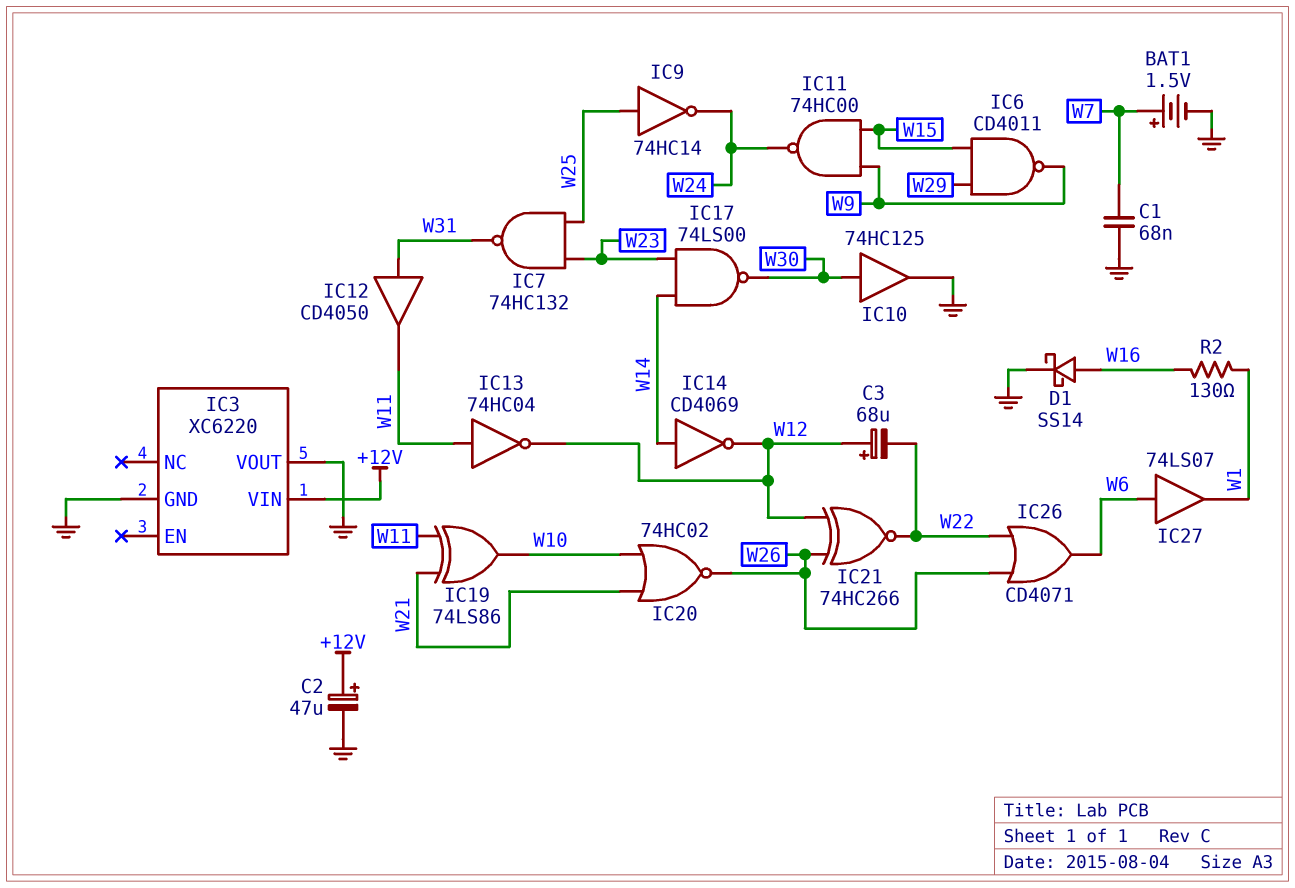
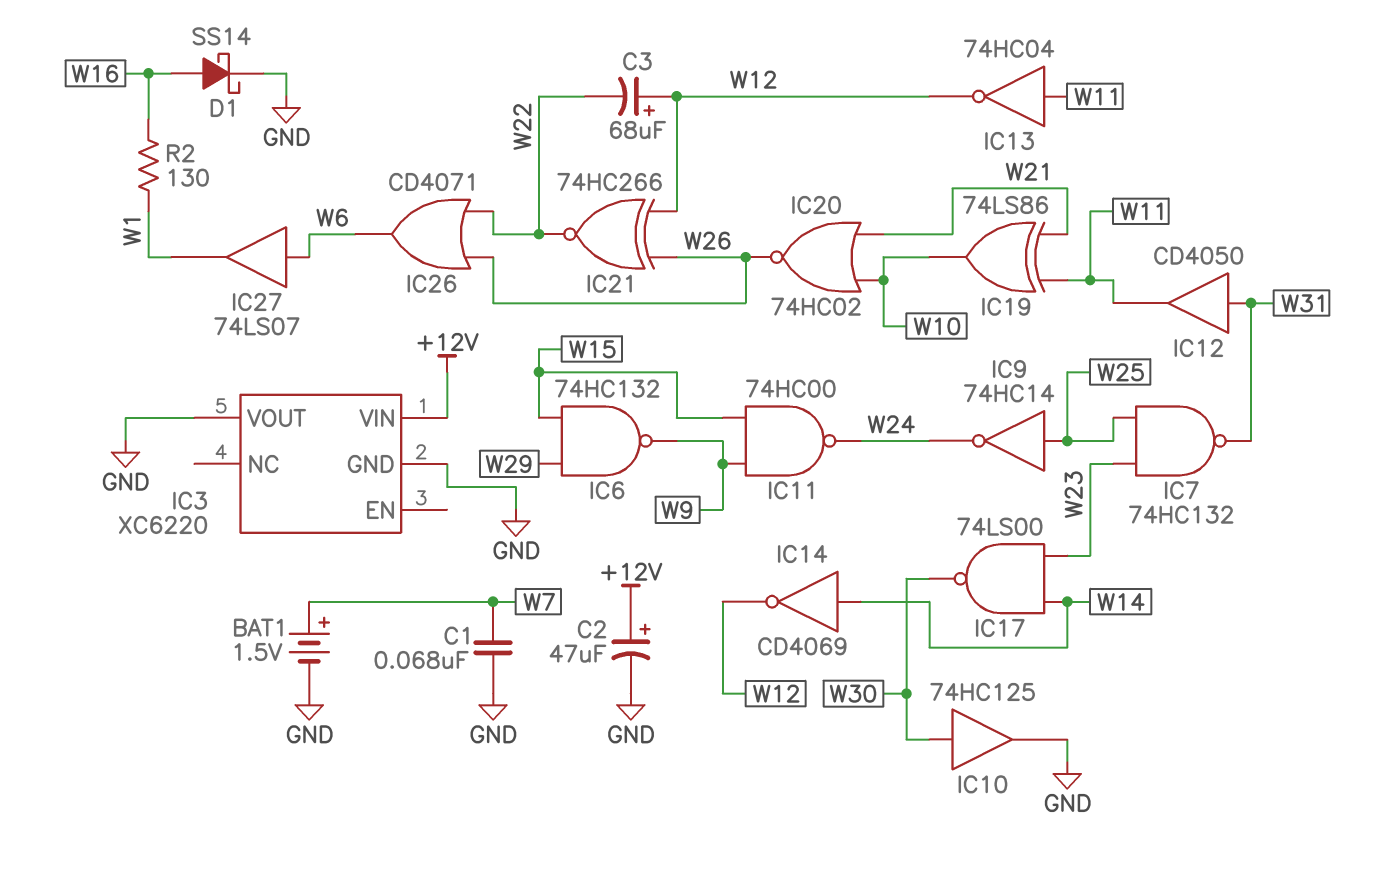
IC6: NAND CD4011 (in W15, in W29, out W9) -> NAND 74HC132 (in W15, in W29, out W9)

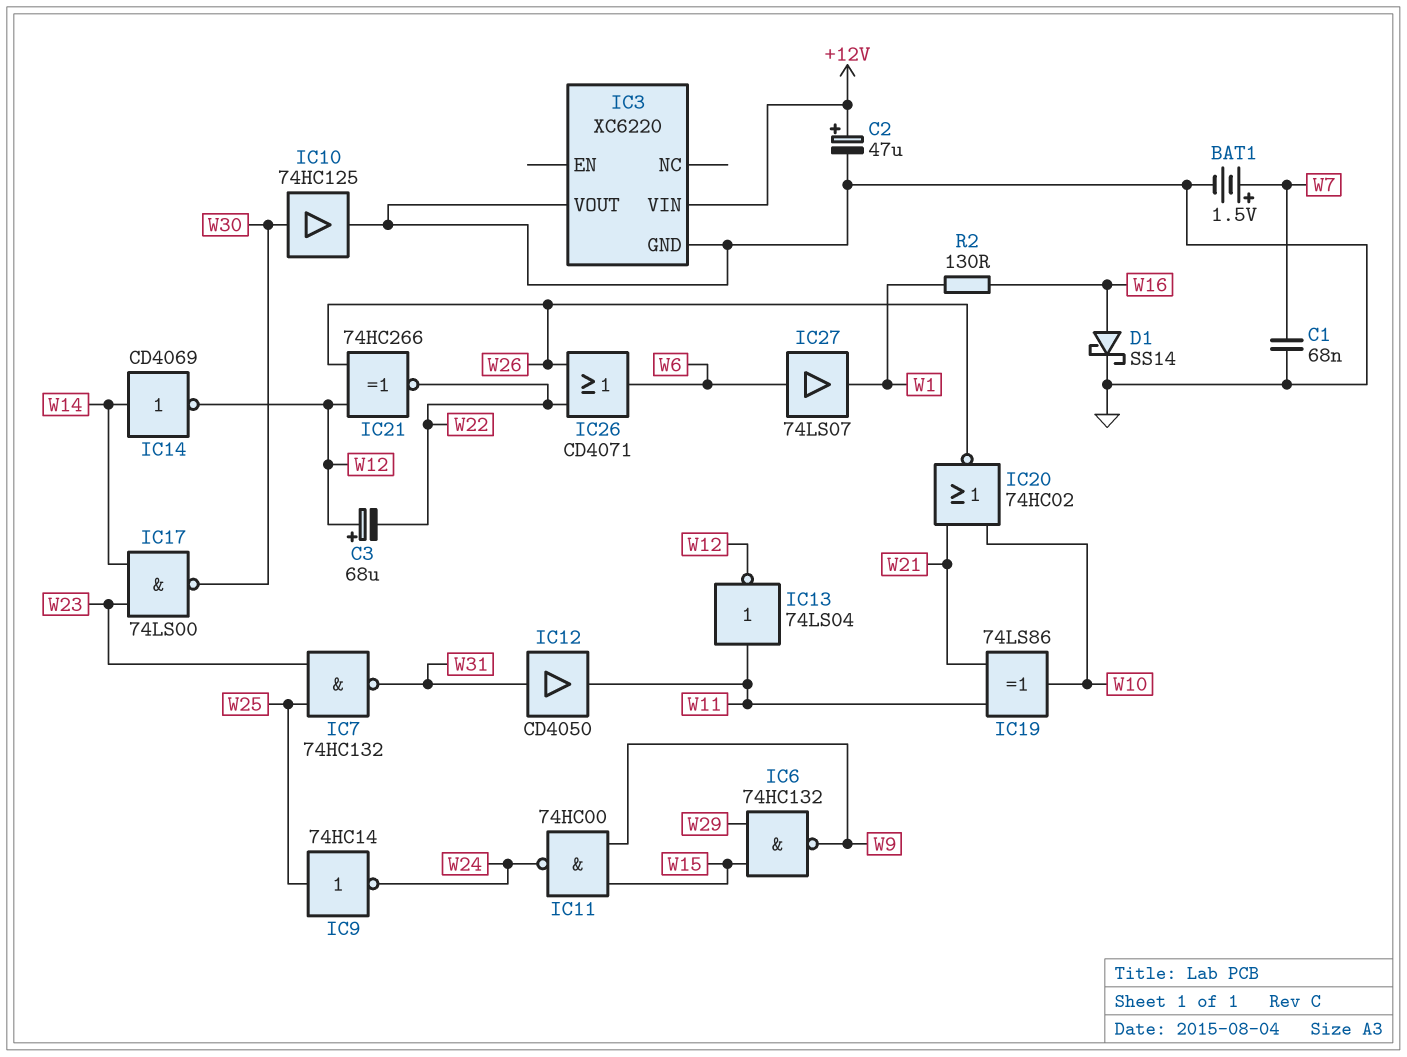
IC13: NOT 74HC04 (in W11, out W12) -> NOT 74LS04 (in W11, out W12)

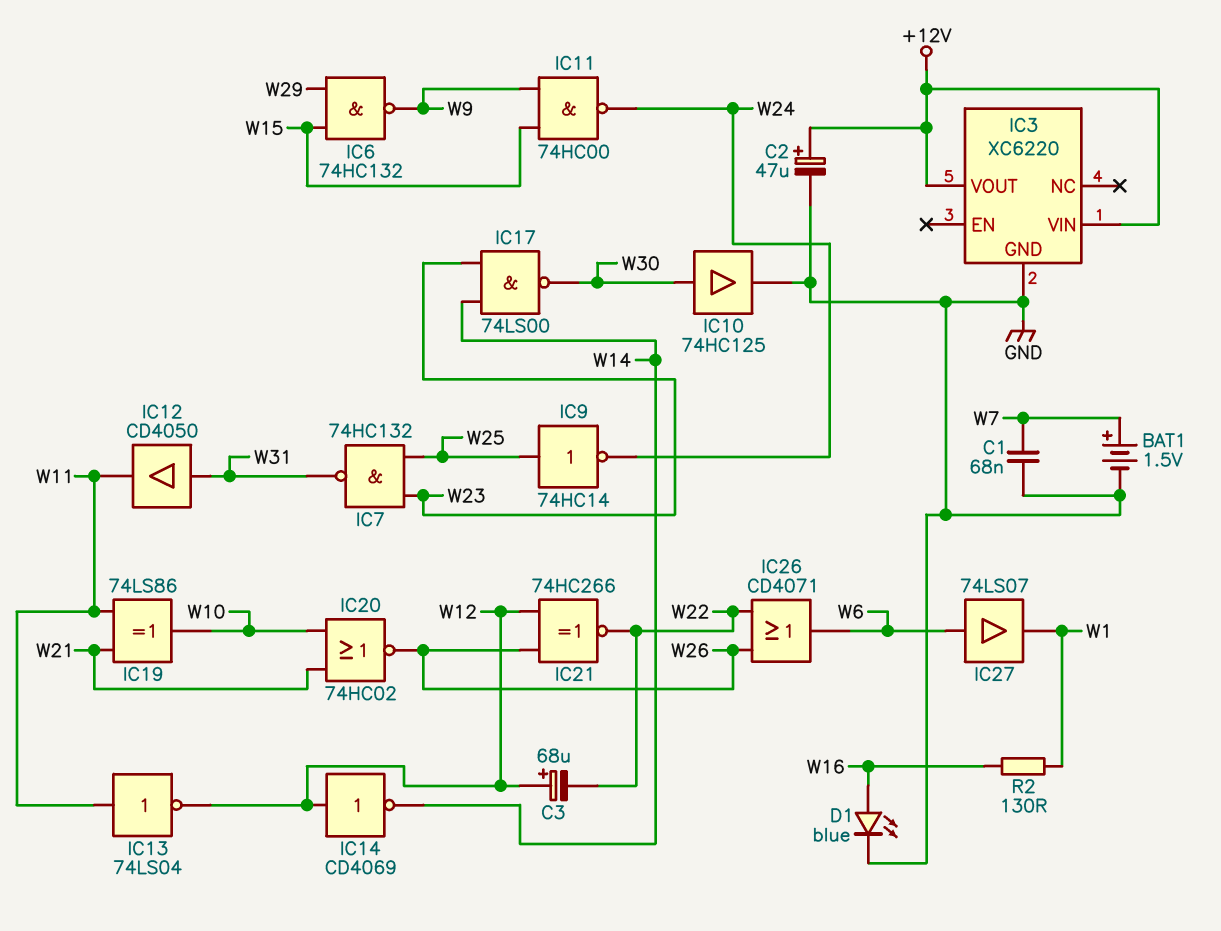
D1: schottky SS14 (A W16, K GND) -> LED blue (A W16, K GND)
IC3 pin VOUT: GND -> +12V
IC14: NOT CD4069 (in W14, out W12) -> NOT CD4069 (in W12, out W14)

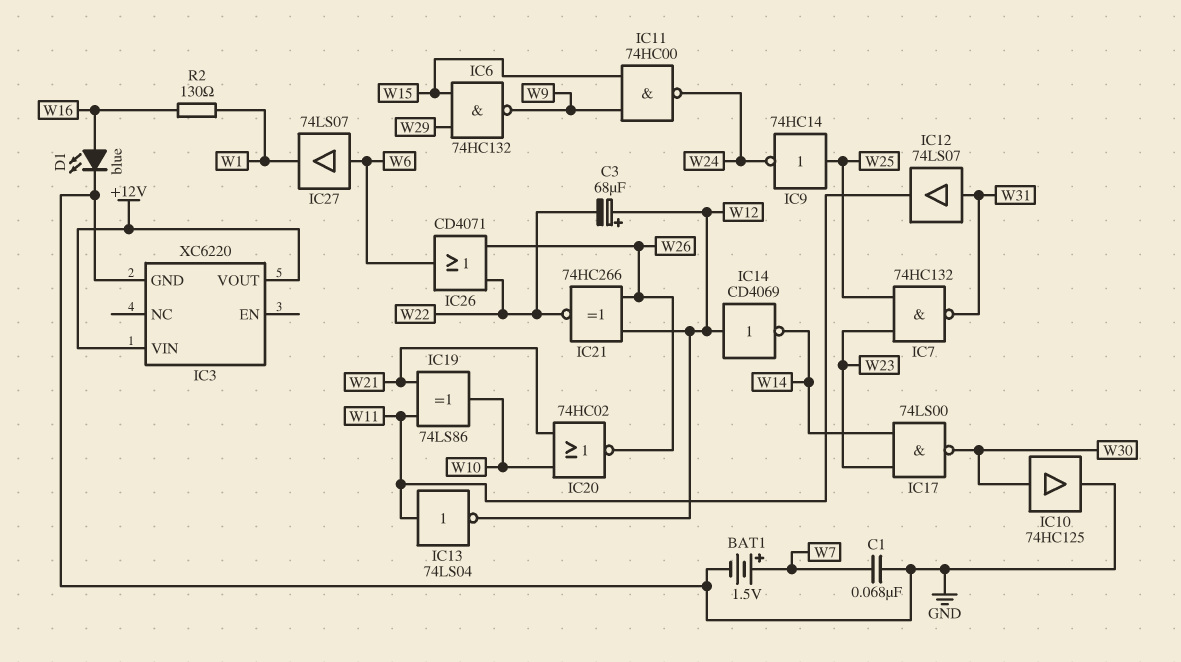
C2: 47uF (plus +12V, minus GND) -> none
IC12: buffer CD4050 (in W31, out W11) -> buffer 74LS07 (in W31, out W11)

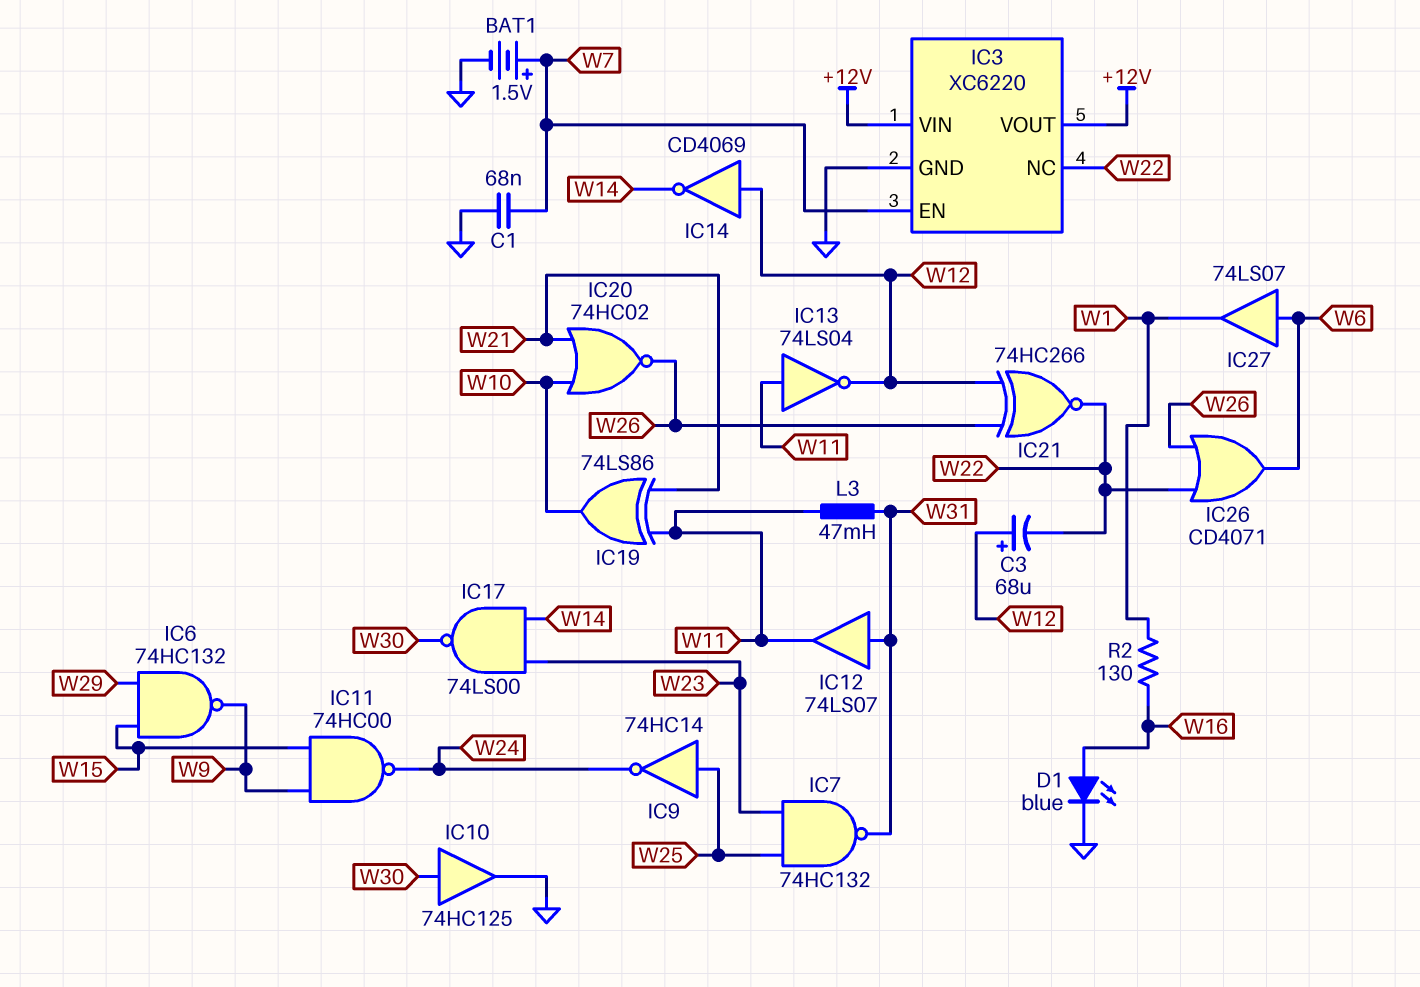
IC3 pin EN: none -> W7
IC3 pin NC: none -> W22
L3: none -> 47mH (W11, W31)

